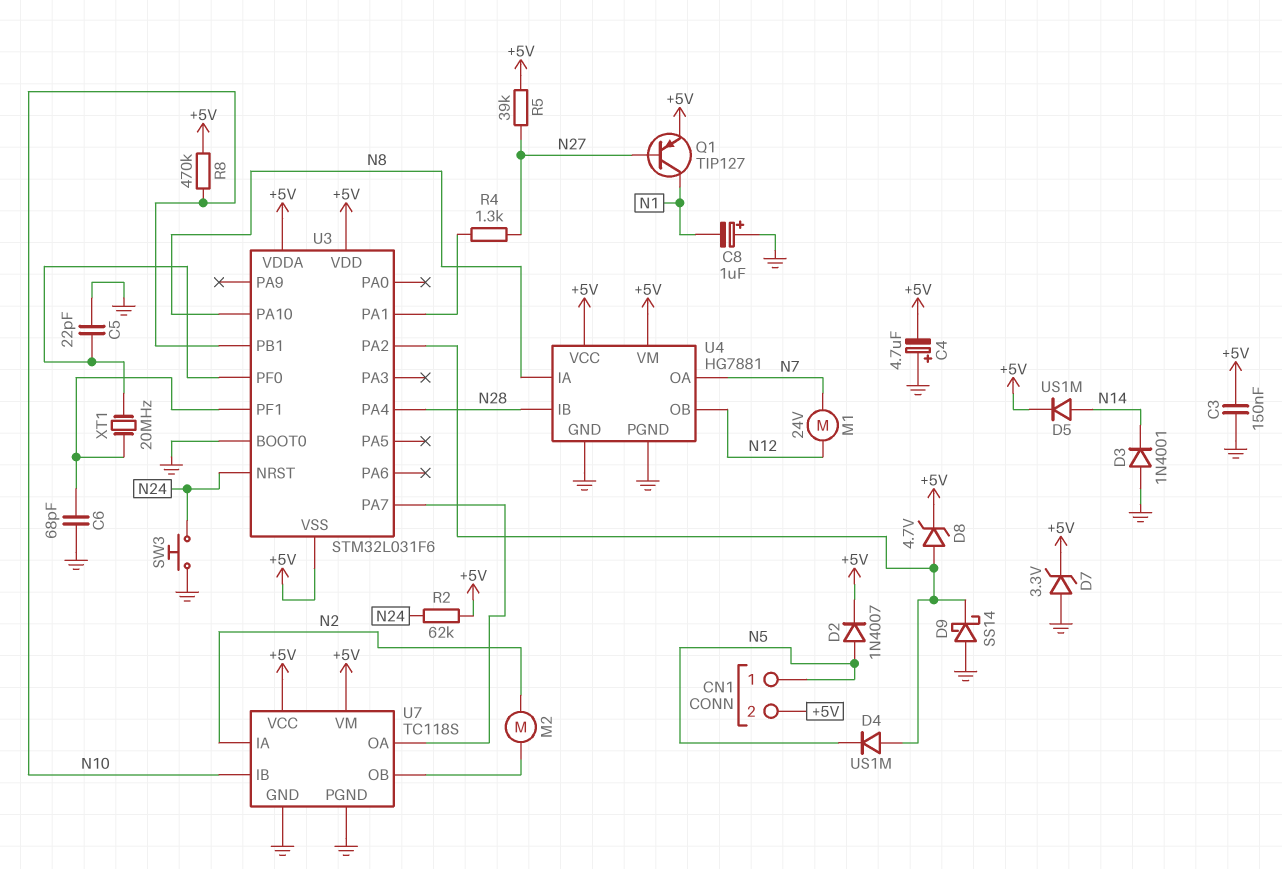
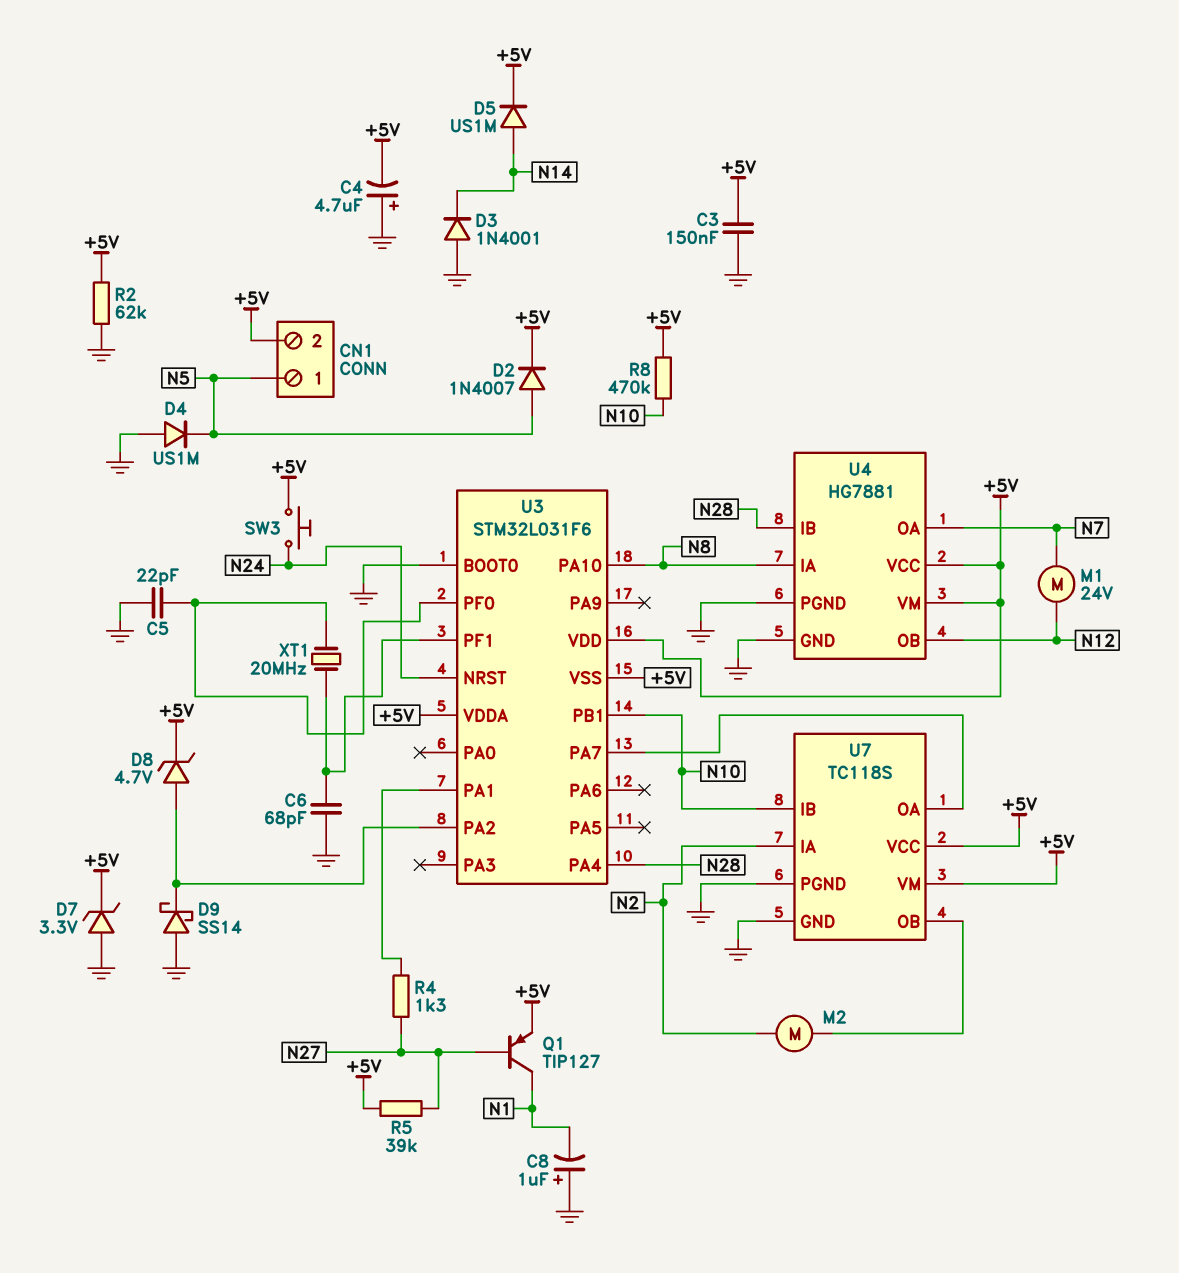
D4: diode US1M (A U3/PA2, K N5) -> diode US1M (A GND, K N5)
R2: 62k (+5V, N24) -> 62k (+5V, GND)
SW3: button (GND, N24) -> button (+5V, N24)

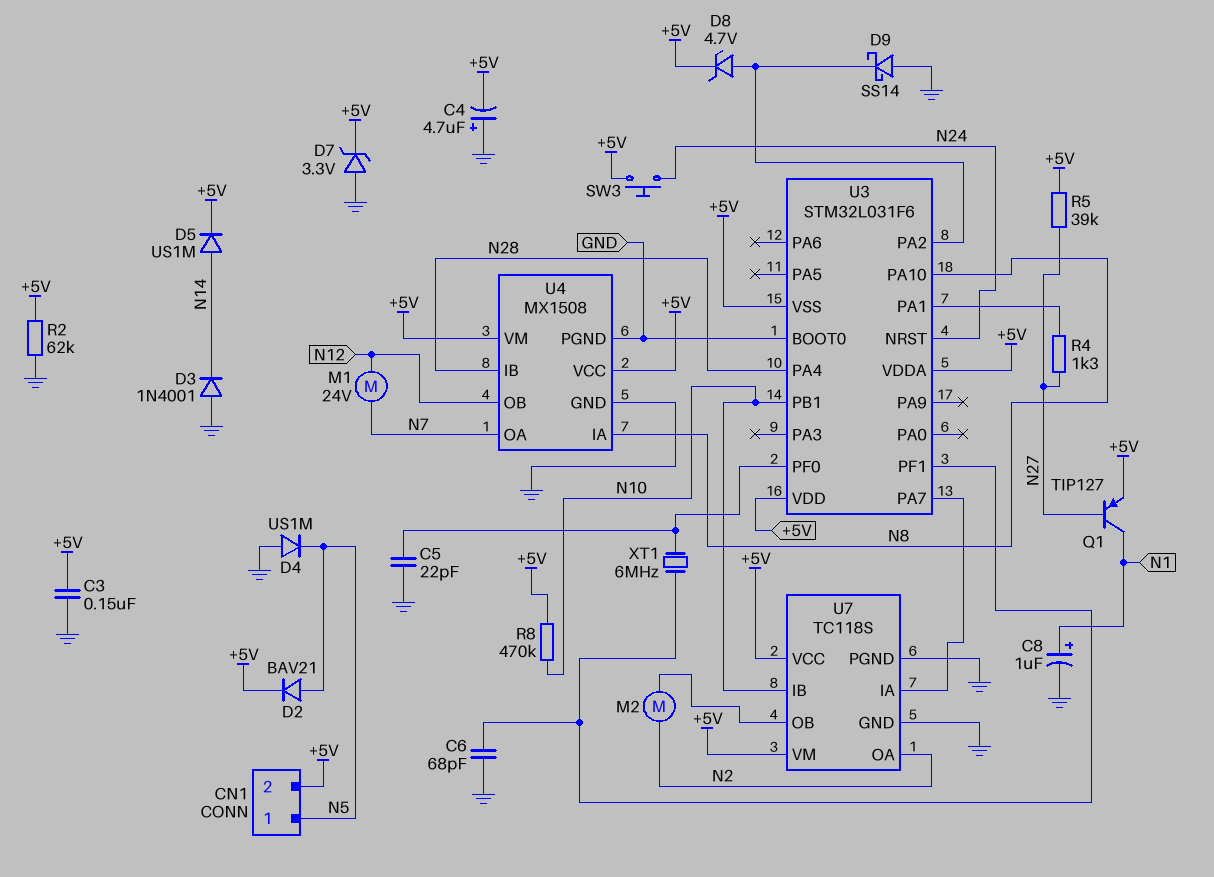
C8: 1uF (plus GND, minus N1) -> 1uF (plus N1, minus GND)
D2: diode 1N4007 (A N5, K +5V) -> diode BAV21 (A N5, K +5V)
U4: HG7881 -> MX1508
U7 pin IA: N2 -> U3/PA7
U7 pin OA: U3/PA7 -> N2
XT1: 20MHz (U3/PF0, U3/PF1) -> 6MHz (U3/PF0, U3/PF1)

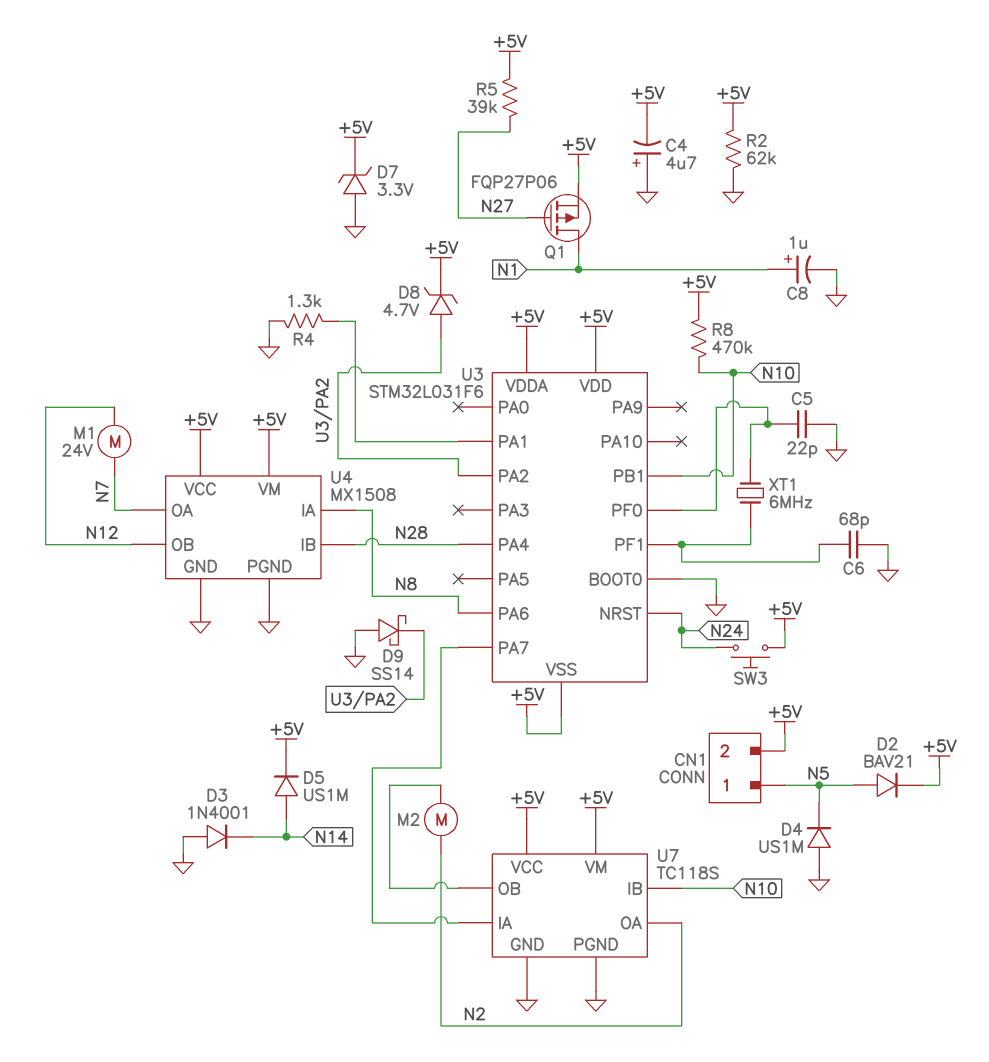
C3: 150nF (+5V, GND) -> none
Q1: PNP TIP127 (B N27, C N1, E +5V) -> PMOS FQP27P06 (G N27, D N1, S +5V)
R4: 1.3k (N27, U3/PA1) -> 1.3k (GND, U3/PA1)
U3 pin PA6: none -> N8
U3 pin PA10: N8 -> none

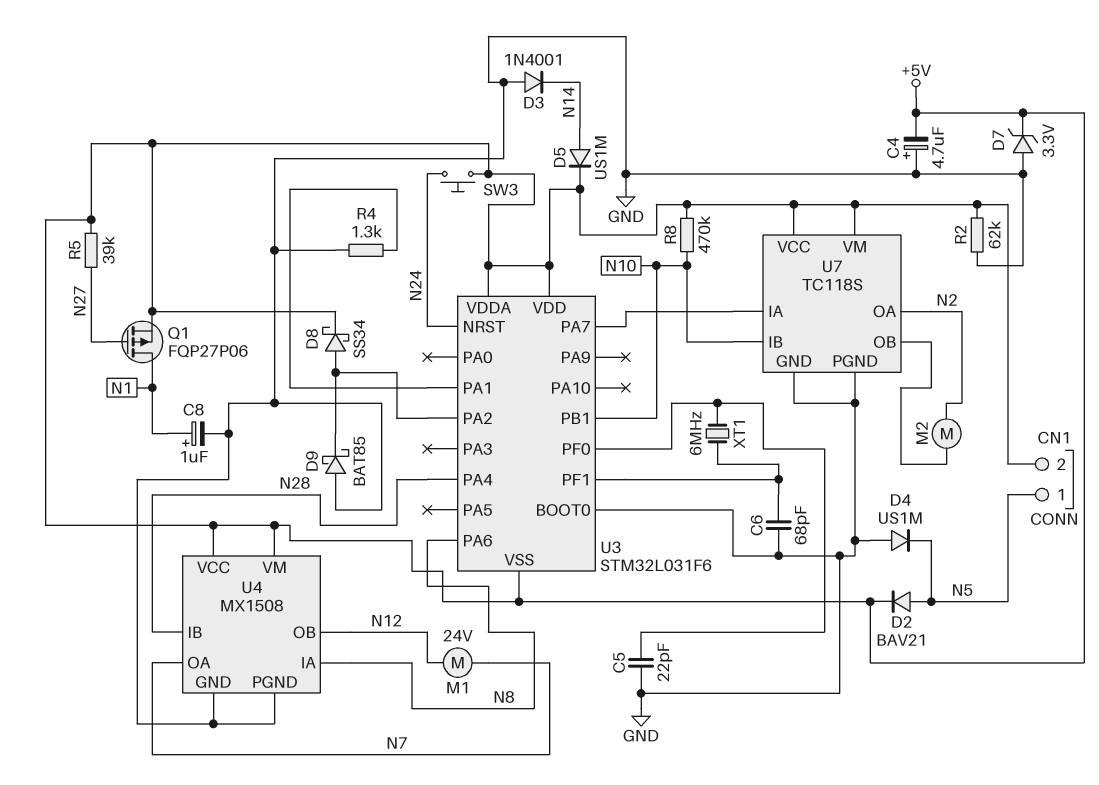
D8: zener 4.7V (A U3/PA2, K +5V) -> schottky SS34 (A U3/PA2, K +5V)
D9: schottky SS14 (A GND, K U3/PA2) -> schottky BAT85 (A GND, K U3/PA2)

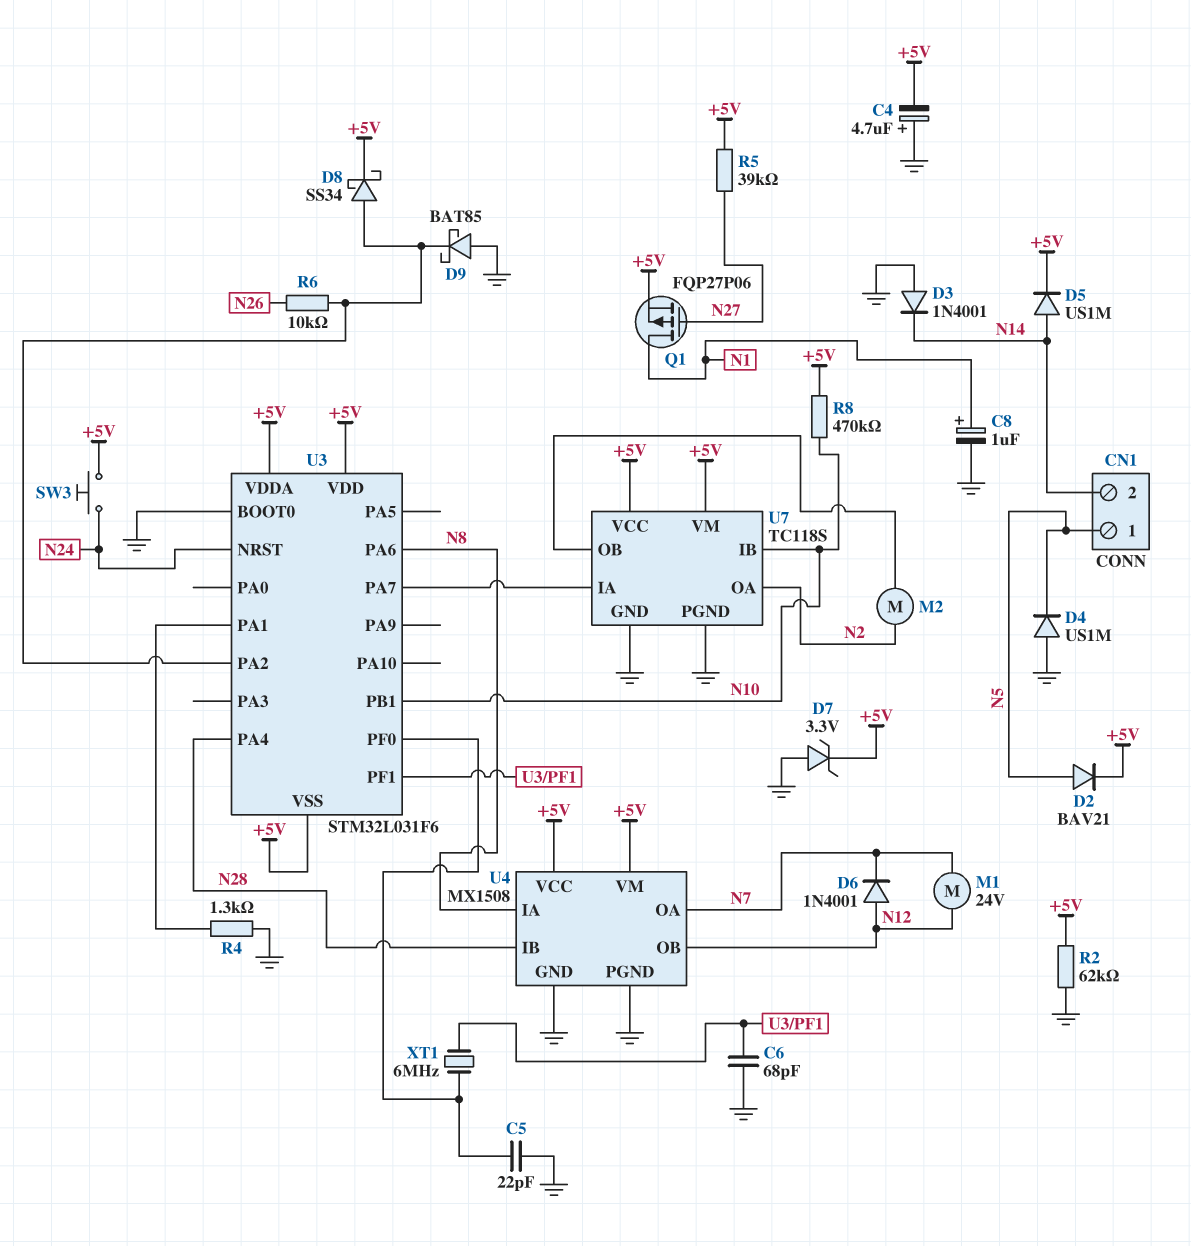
CN1 pin 2: +5V -> N14
D6: none -> diode 1N4001 (A N12, K N7)
R6: none -> 10k (N26, U3/PA2)

